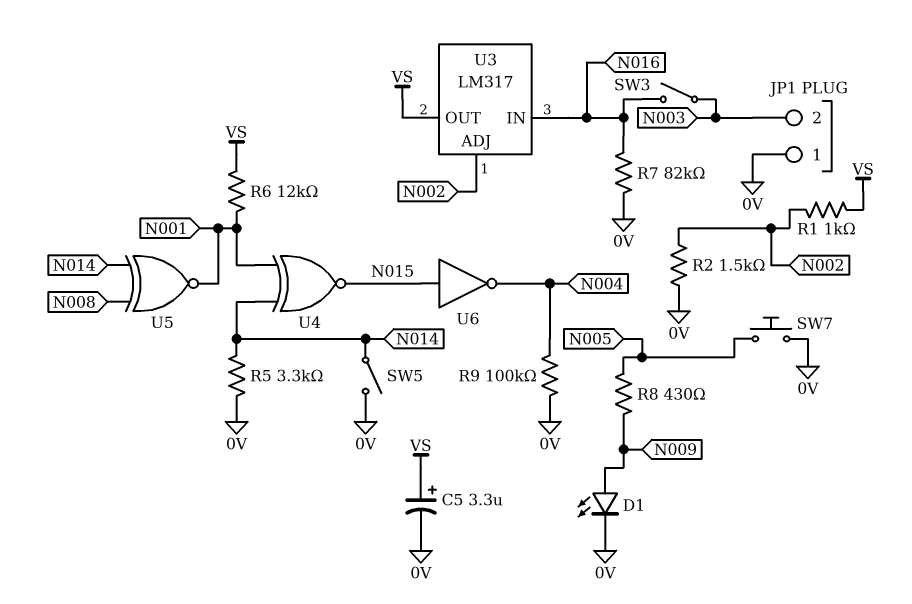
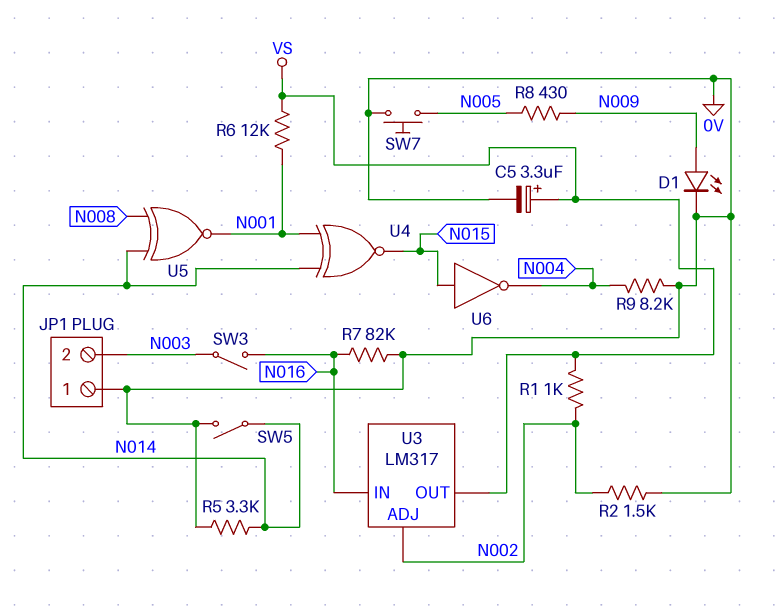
R9: 100k (0V, N004) -> 8.2k (0V, N004)

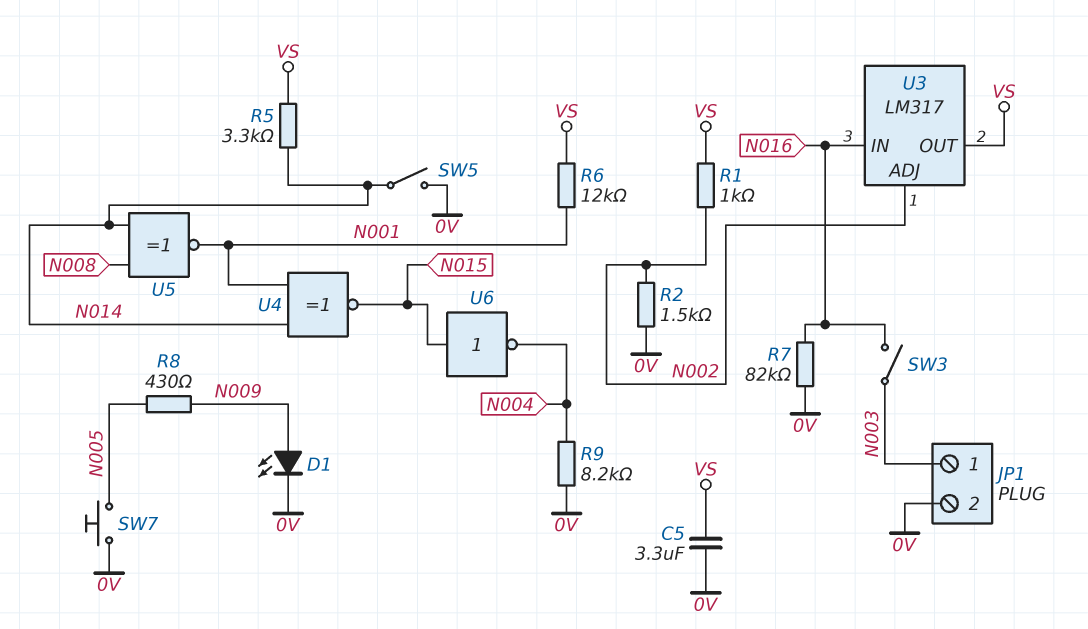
C5: 3.3uF (plus VS, minus 0V) -> 3.3uF (0V, VS)
JP1 pin 1: 0V -> N003
JP1 pin 2: N003 -> 0V
R5: 3.3k (0V, N014) -> 3.3k (N014, VS)

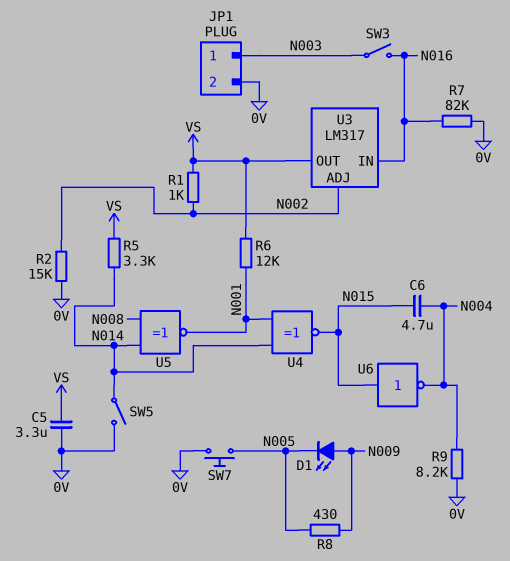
C6: none -> 4.7uF (N004, N015)
D1: LED (A N009, K 0V) -> LED (A N009, K N005)
R2: 1.5k (0V, N002) -> 15k (0V, N002)

